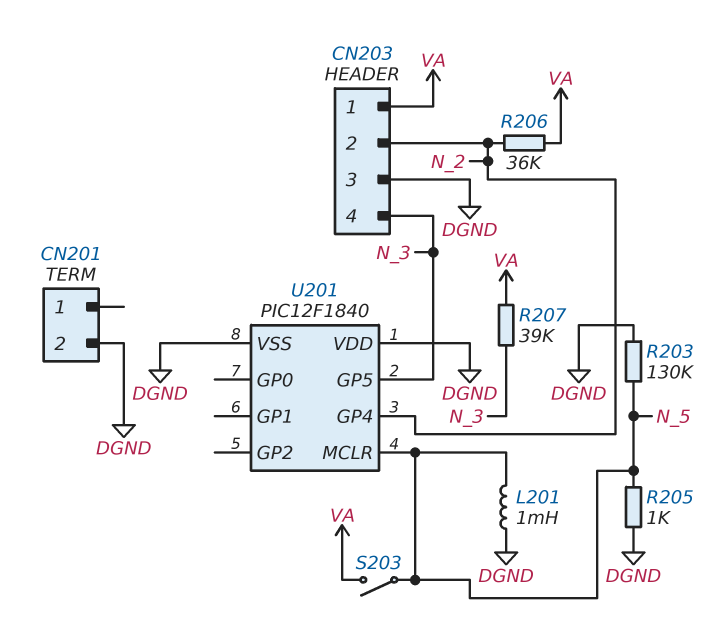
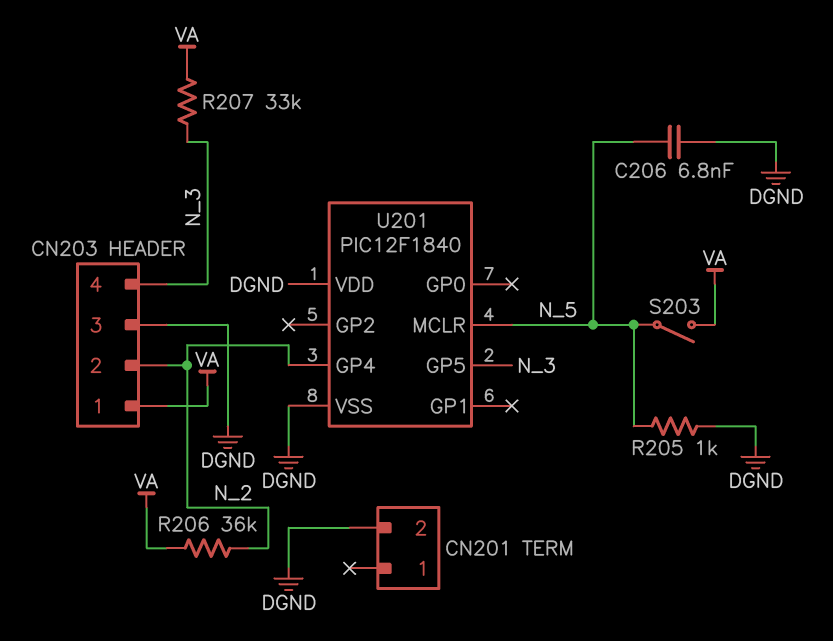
C206: none -> 6.8nF (DGND, N_5)
L201: 1mH (DGND, N_5) -> none
R203: 130k (DGND, N_5) -> none
R207: 39k (N_3, VA) -> 33k (N_3, VA)

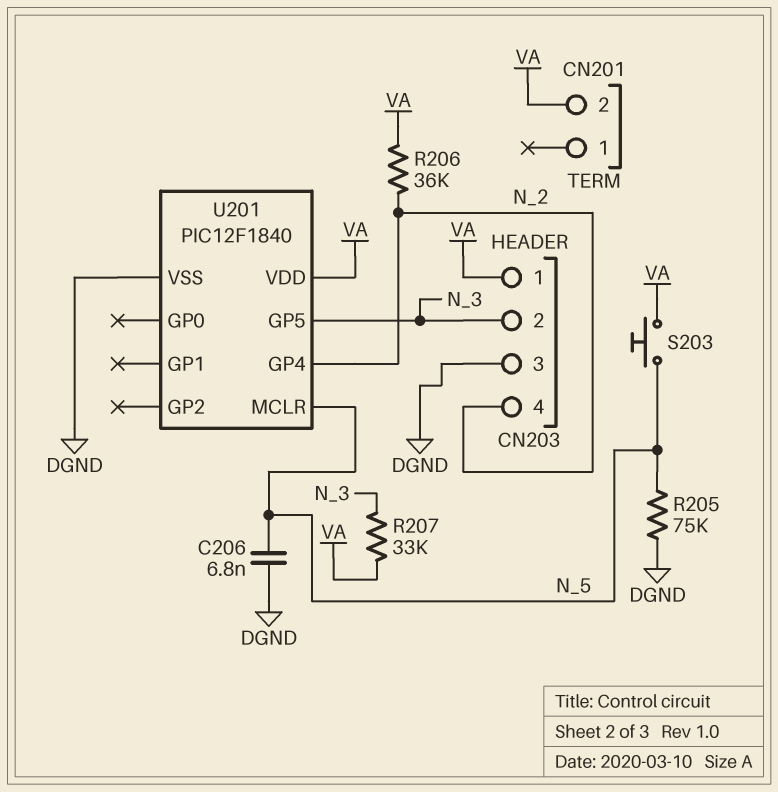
CN201 pin 2: DGND -> VA
CN203 pin 2: N_2 -> N_3
CN203 pin 4: N_3 -> N_2
R205: 1k (DGND, N_5) -> 75k (DGND, N_5)
S203: switch (N_5, VA) -> button (N_5, VA)
U201 pin VDD: DGND -> VA

